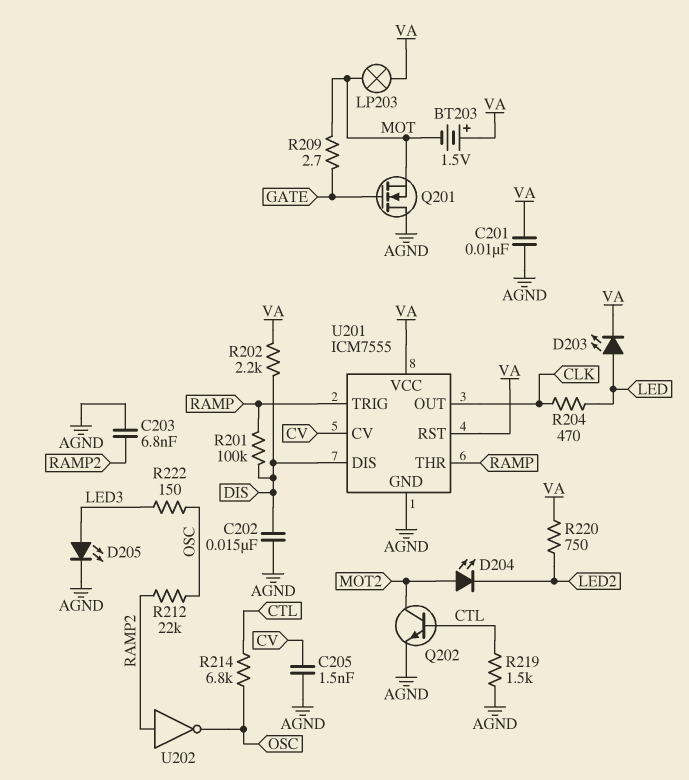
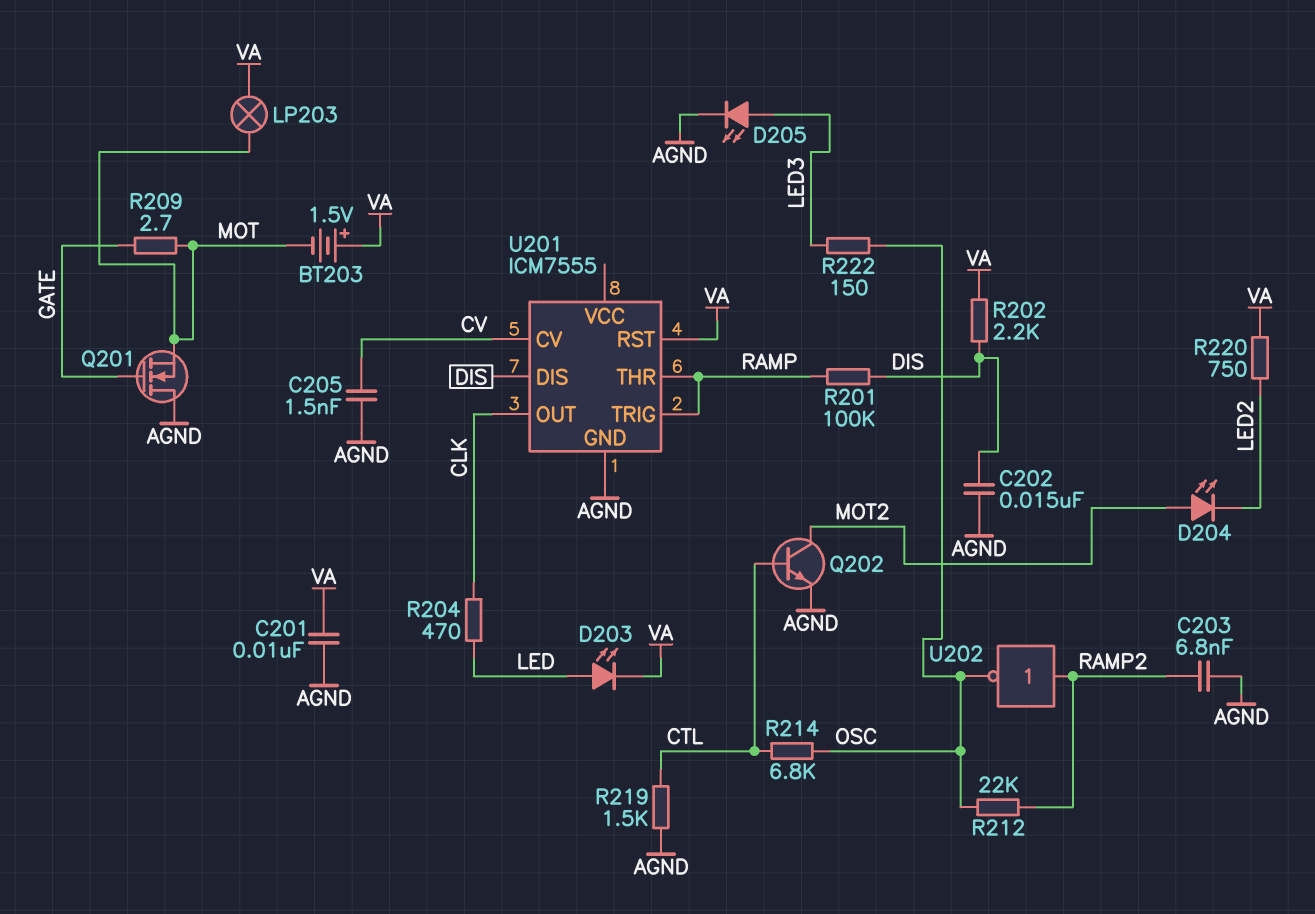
U201 pin VCC: VA -> none

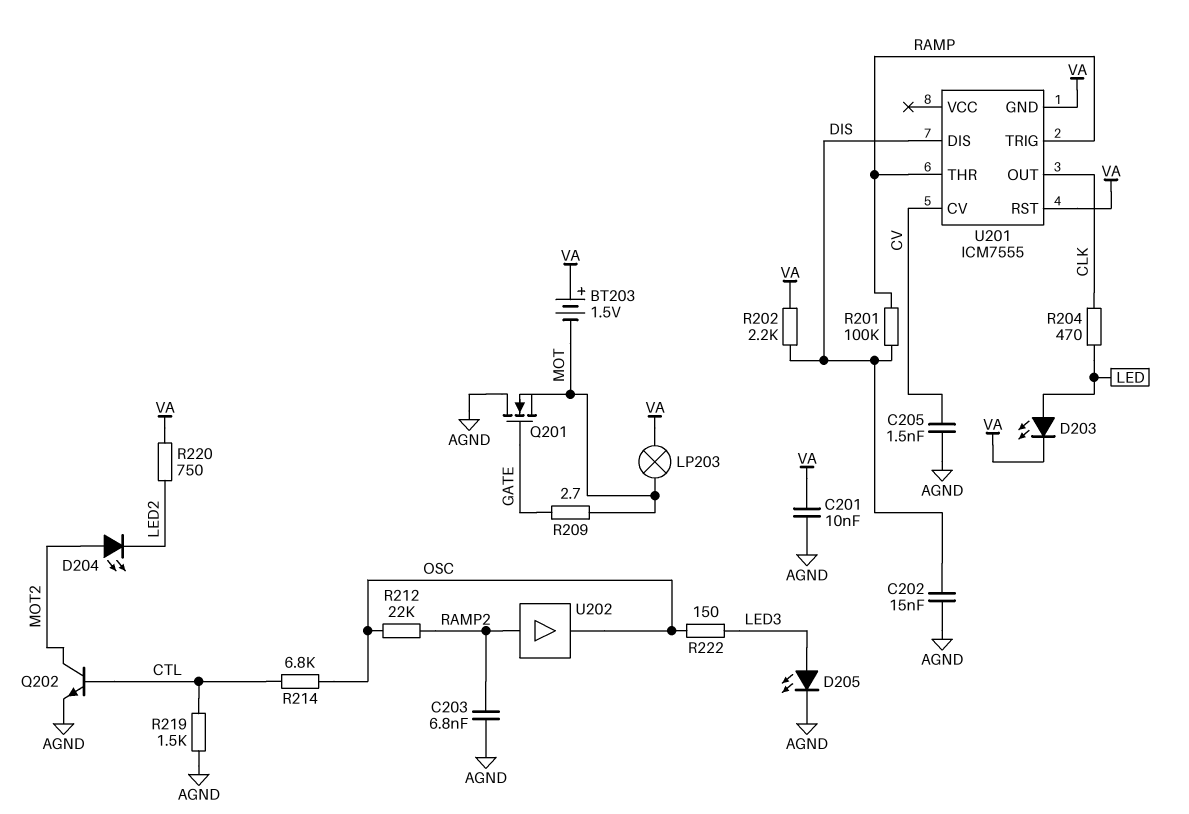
U201 pin GND: AGND -> VA
U202: NOT (in RAMP2, out OSC) -> buffer (in RAMP2, out OSC)

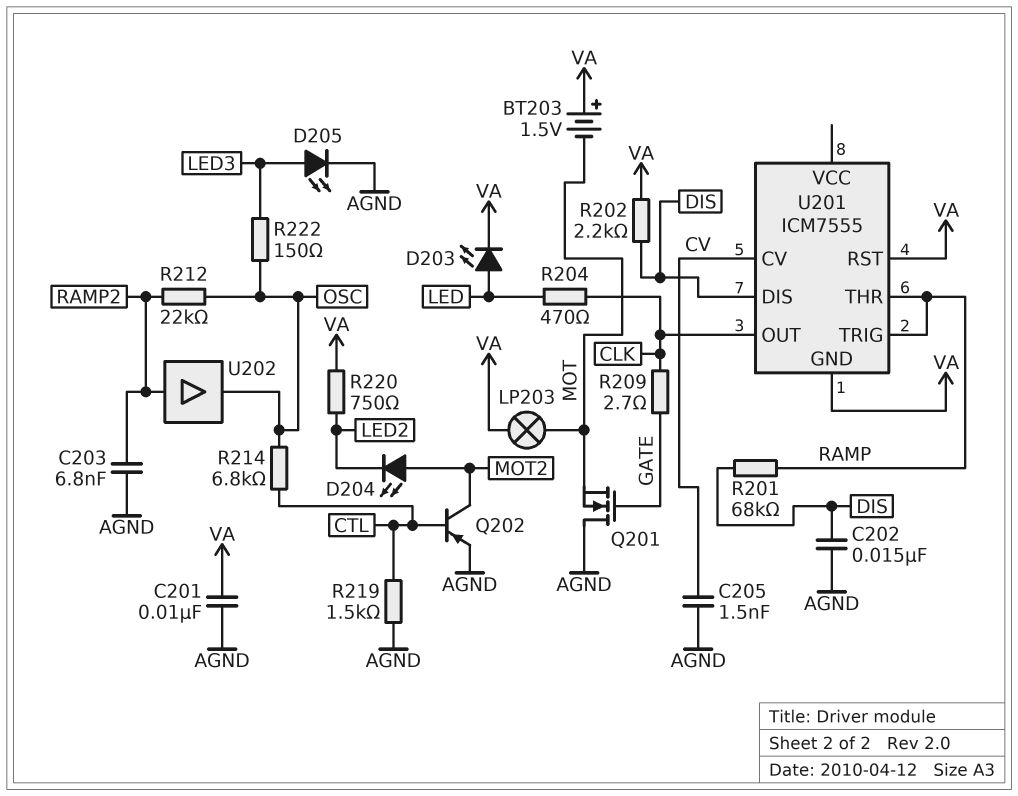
Q202: NPN (B CTL, C MOT2, E AGND) -> PNP (B CTL, C MOT2, E AGND)
R201: 100k (DIS, RAMP) -> 68k (DIS, RAMP)
R209: 2.7 (GATE, MOT) -> 2.7 (CLK, GATE)

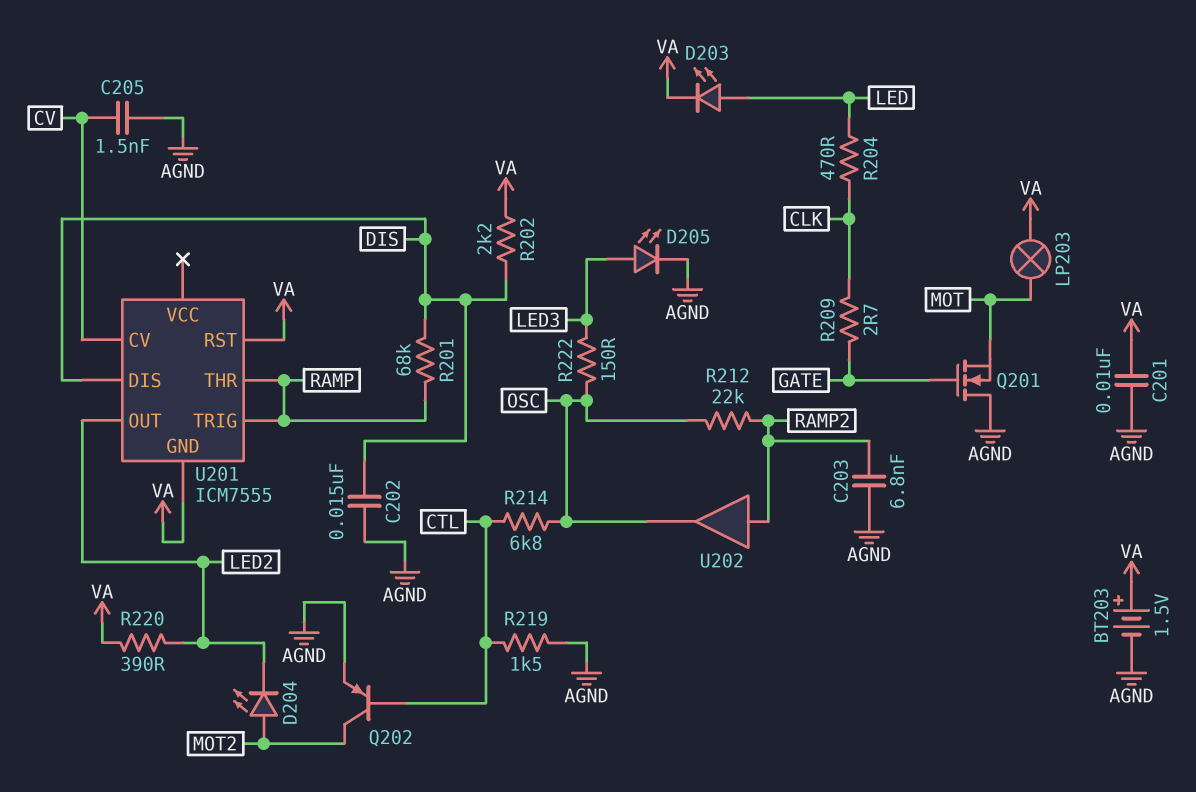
BT203: 1.5V (plus VA, minus MOT) -> 1.5V (plus VA, minus AGND)
R220: 750 (LED2, VA) -> 390 (LED2, VA)
U201 pin OUT: CLK -> LED2

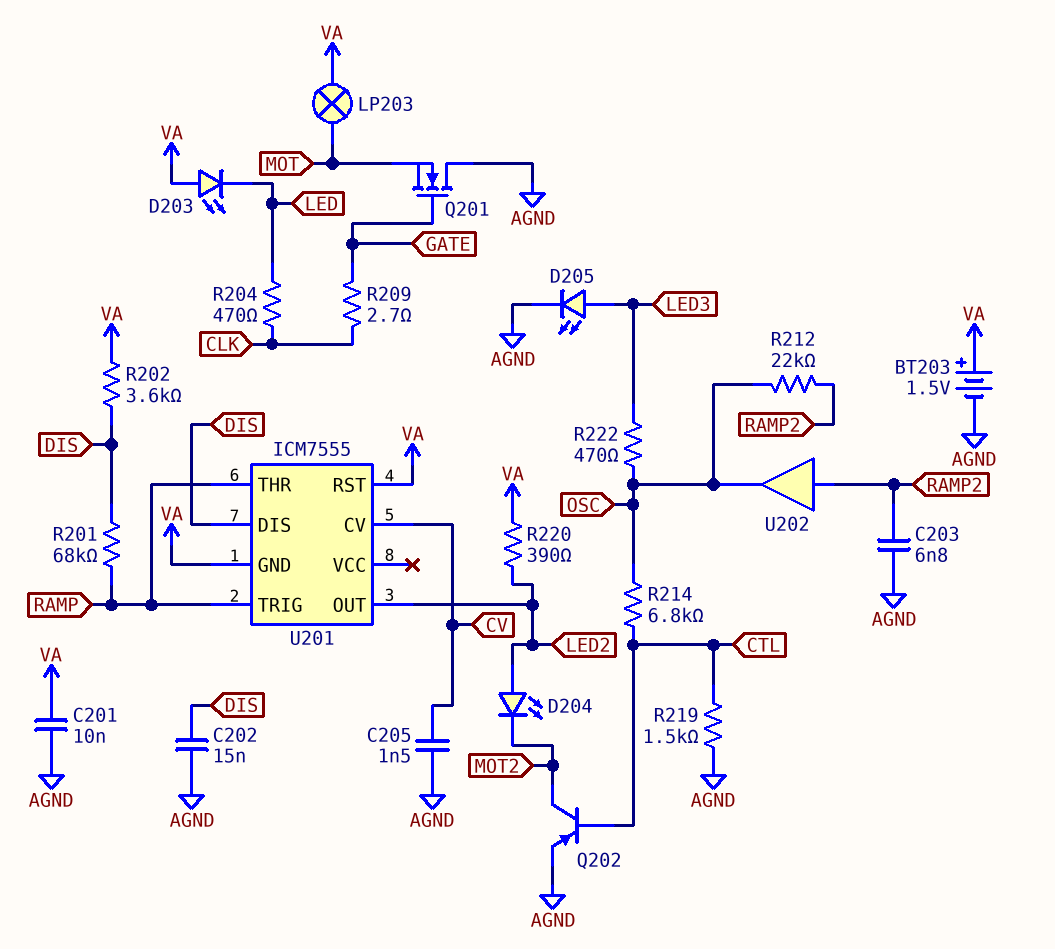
D203: LED (A LED, K VA) -> LED (A VA, K LED)
D204: LED (A MOT2, K LED2) -> LED (A LED2, K MOT2)
R202: 2.2k (DIS, VA) -> 3.6k (DIS, VA)
R222: 150 (LED3, OSC) -> 470 (LED3, OSC)

